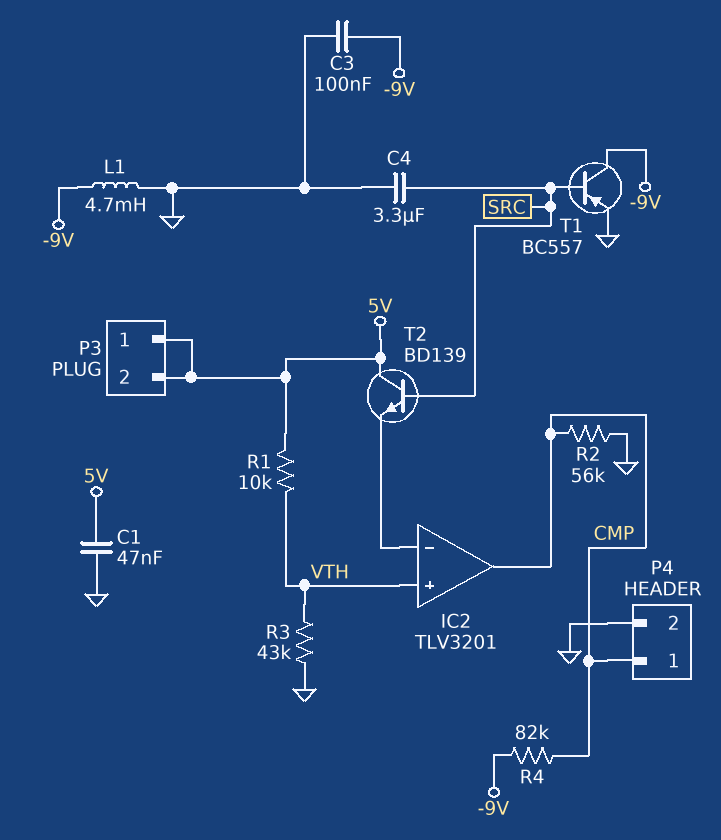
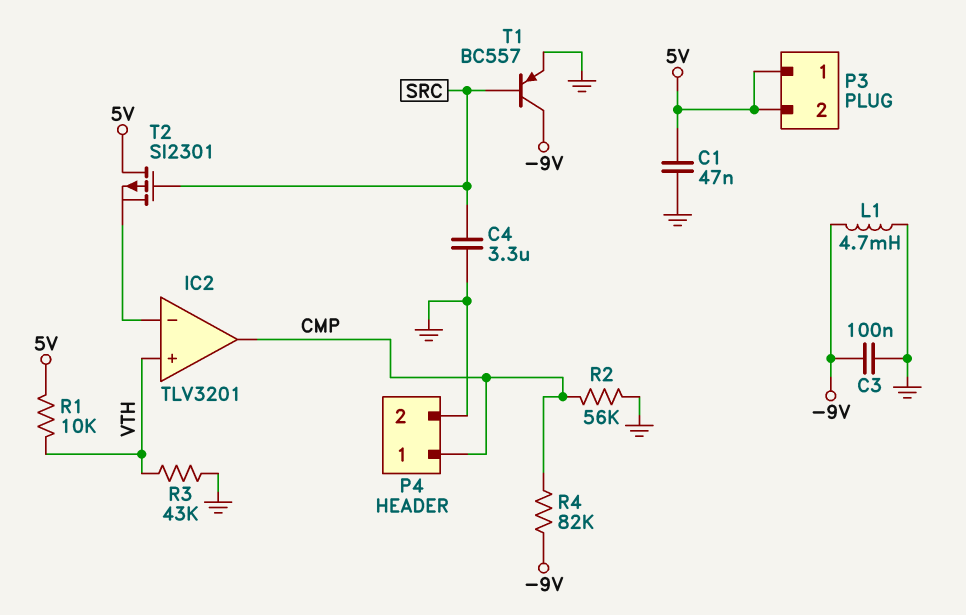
T2: NPN BD139 (B SRC, C 5V, E IC2/in-) -> PMOS SI2301 (G SRC, D 5V, S IC2/in-)

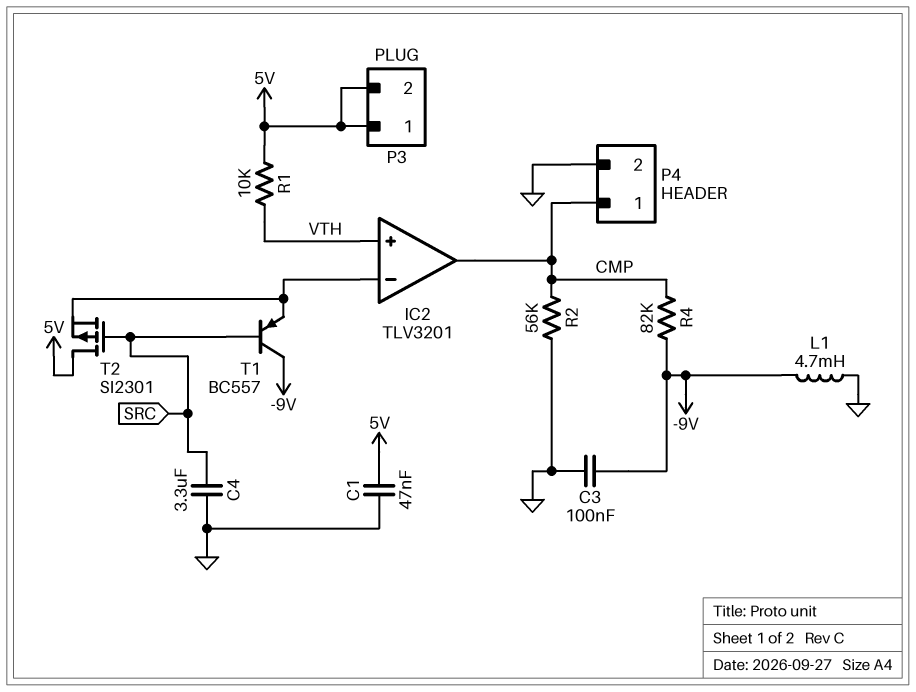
R3: 43k (GND, VTH) -> none
T1: PNP BC557 (B SRC, C -9V, E GND) -> PNP BC557 (B SRC, C -9V, E IC2/in-)

